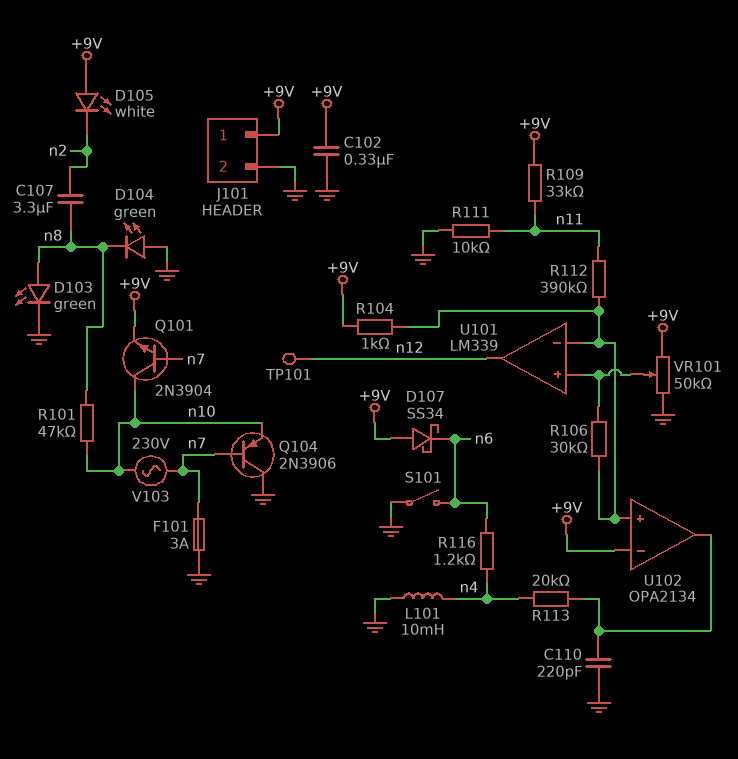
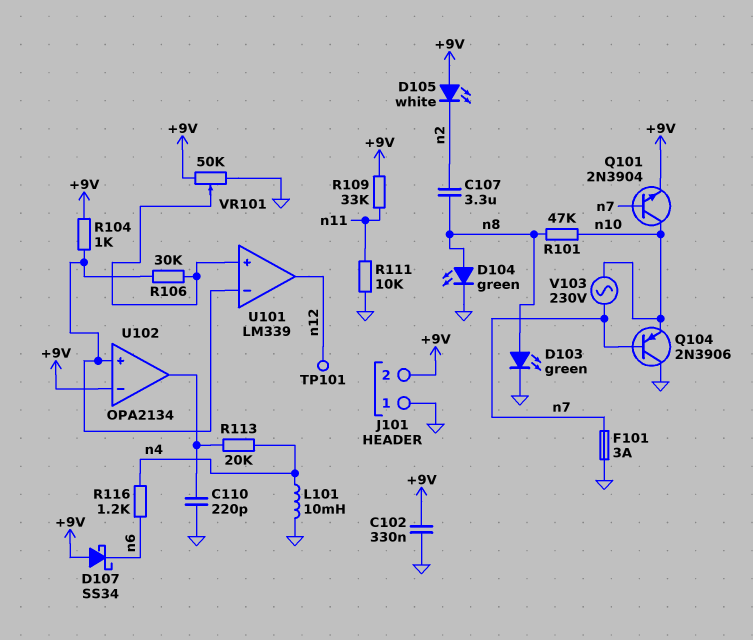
D104: LED green (A GND, K n8) -> LED green (A n8, K GND)
J101 pin 1: +9V -> GND
J101 pin 2: GND -> +9V
R112: 390k (U101/in-, n11) -> none
S101: switch (GND, n6) -> none

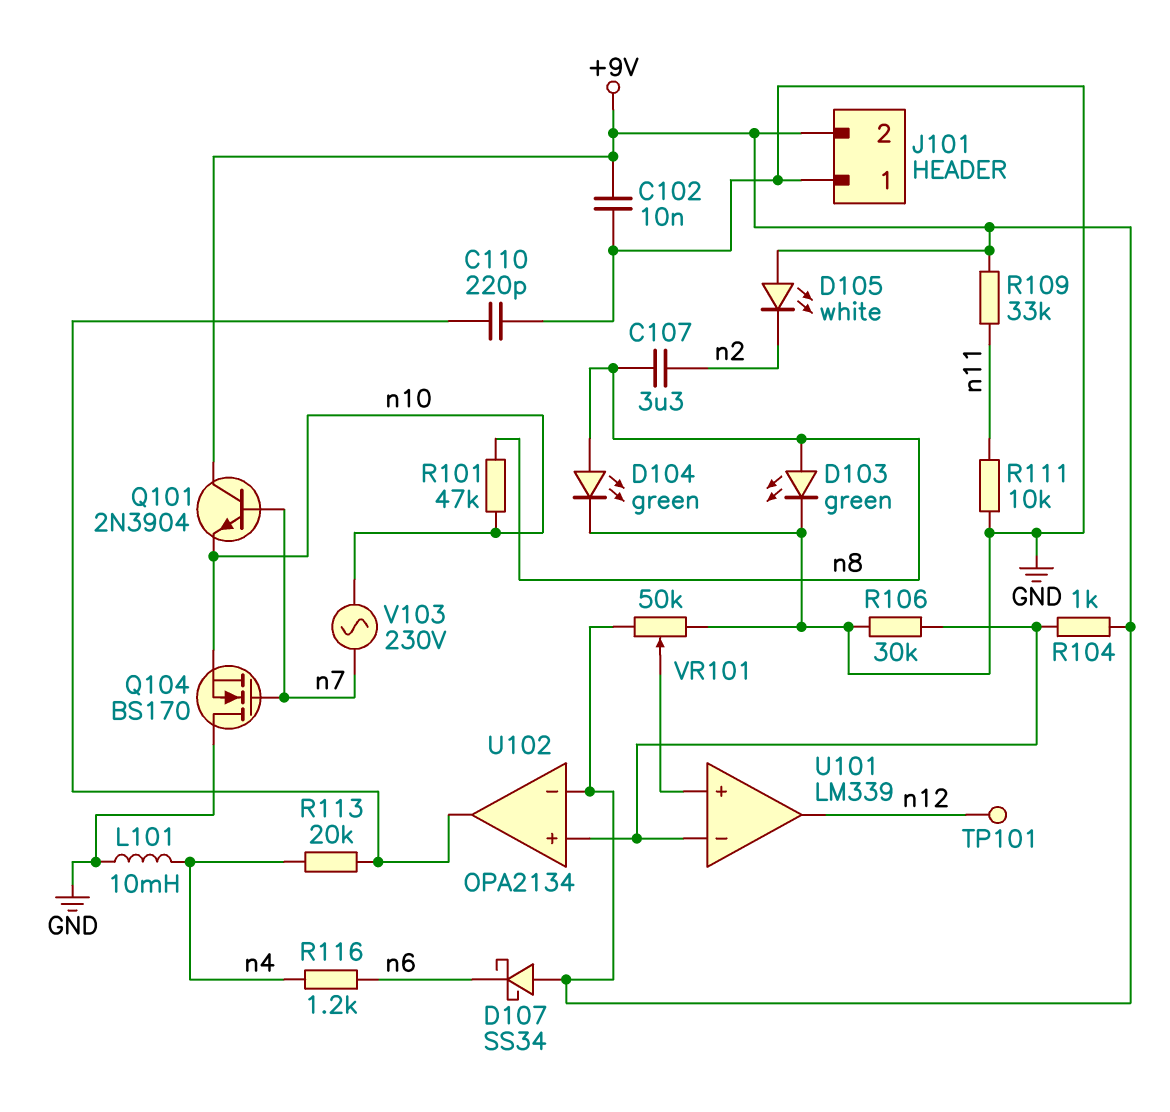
C102: 330nF (+9V, GND) -> 10nF (+9V, GND)
F101: 3A (GND, n7) -> none
Q101: NPN 2N3904 (B n7, C n10, E +9V) -> NPN 2N3904 (B n7, C +9V, E n10)
Q104: PNP 2N3906 (B n7, C GND, E n10) -> NMOS BS170 (G n7, D GND, S n10)
R106: 30k (U101/in+, U101/in-) -> 30k (GND, U101/in-)

